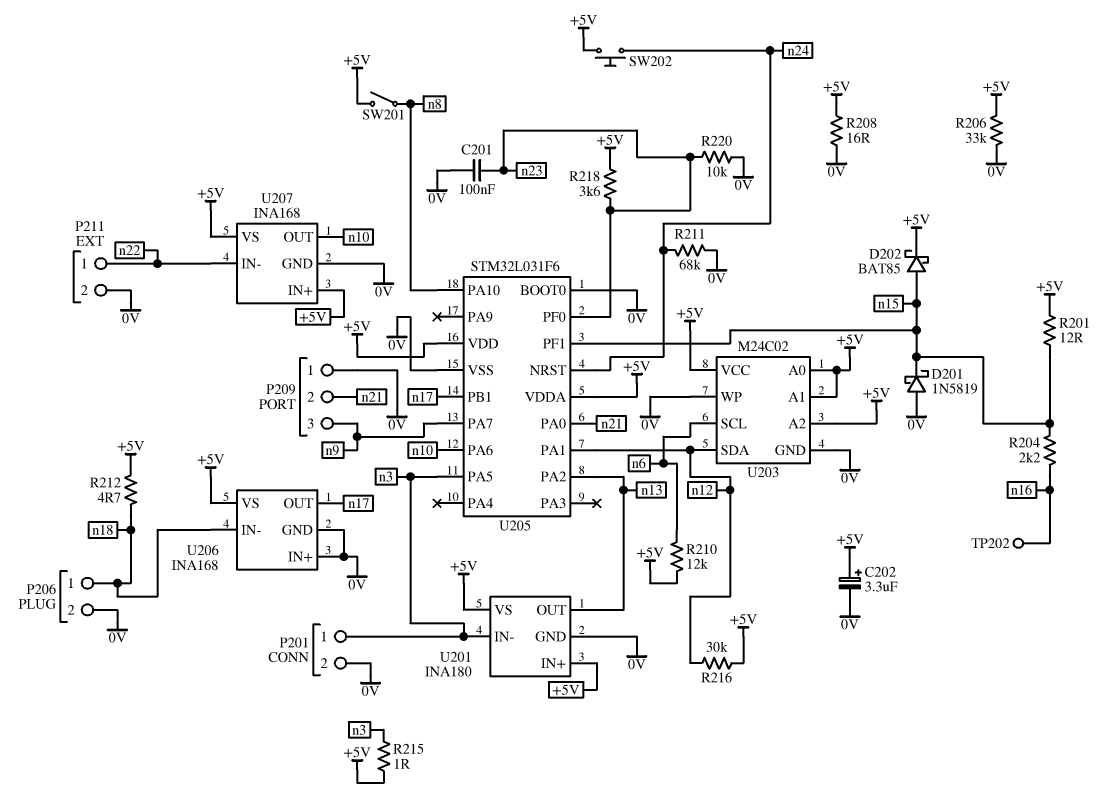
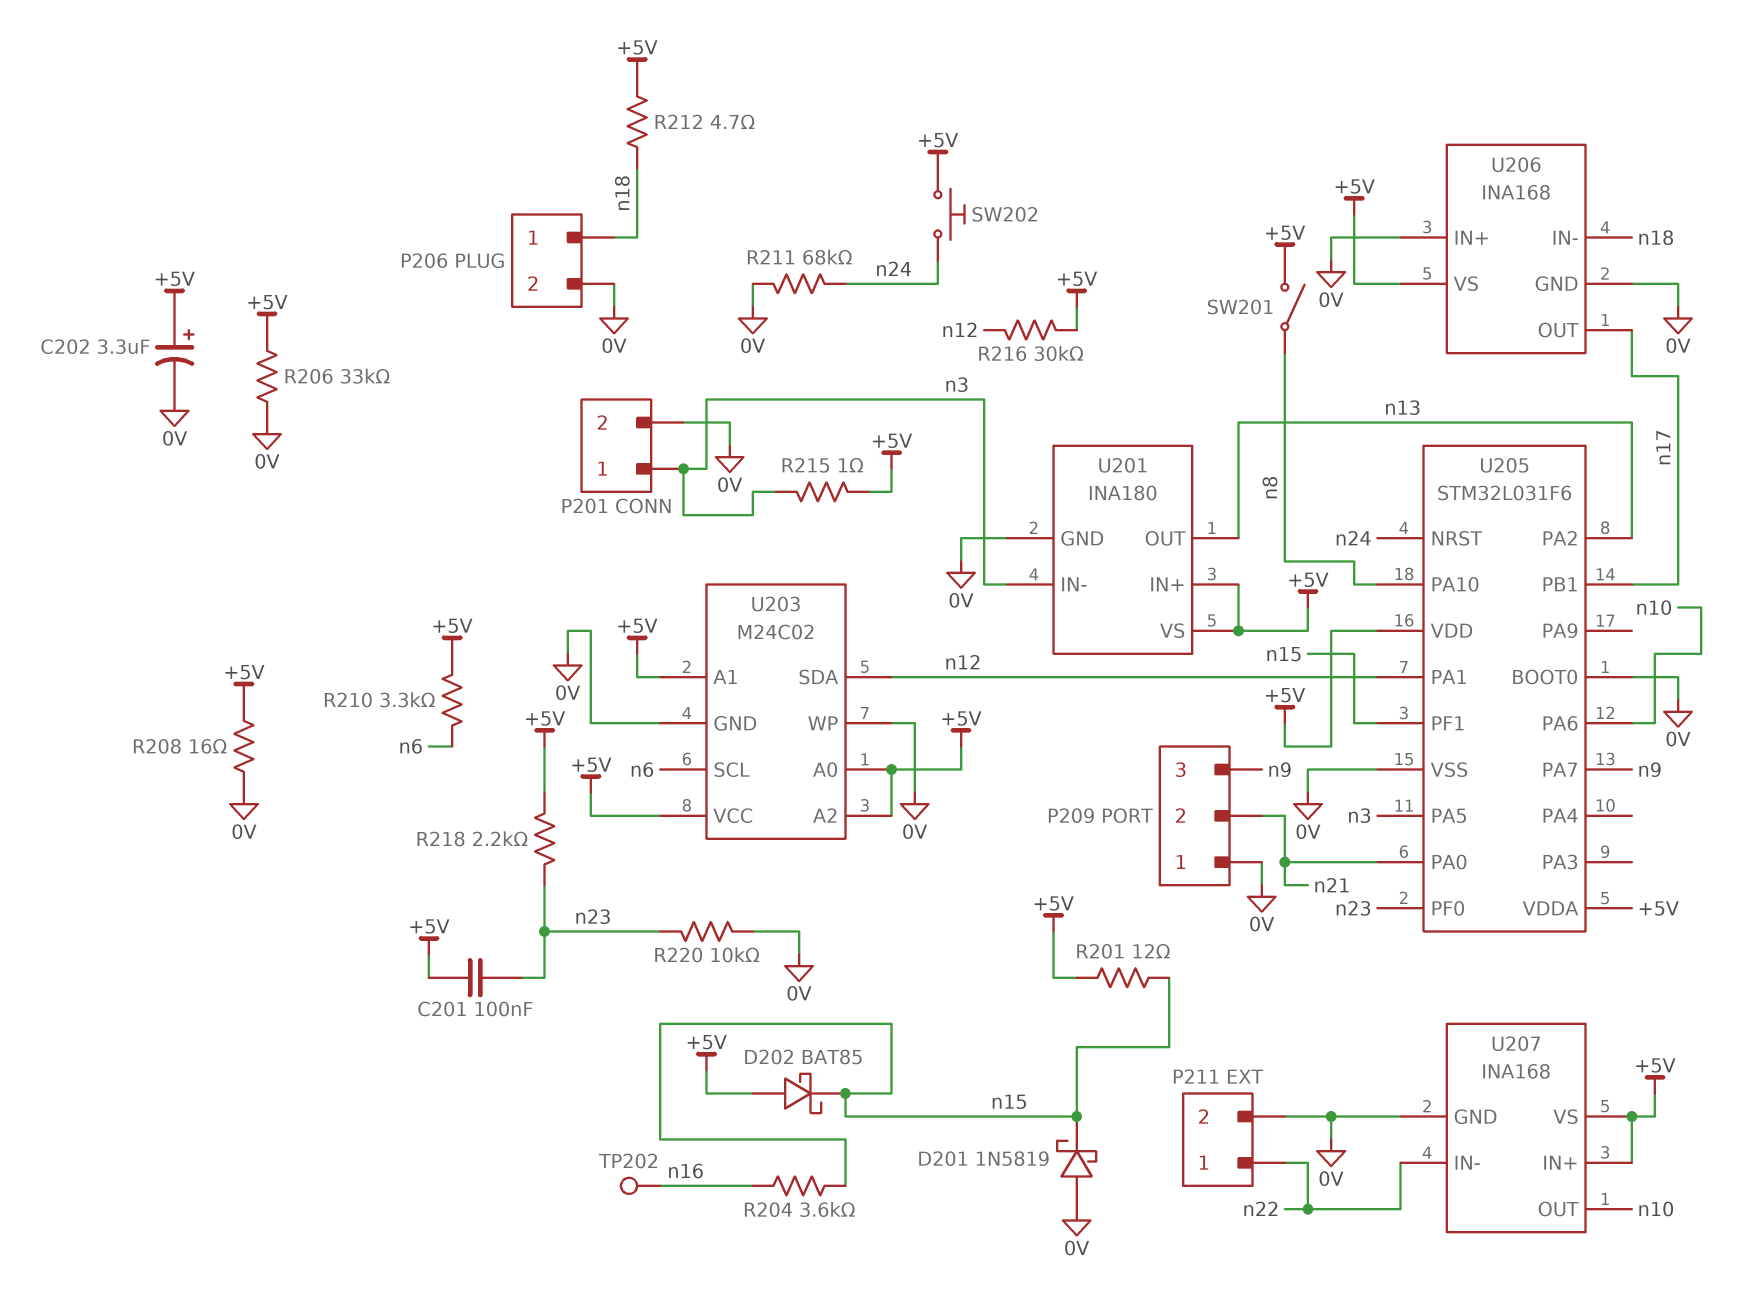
C201: 100nF (0V, n23) -> 100nF (+5V, n23)
D202: schottky BAT85 (A n15, K +5V) -> schottky BAT85 (A +5V, K n15)
R204: 2.2k (n15, n16) -> 3.6k (n15, n16)
R210: 12k (+5V, n6) -> 3.3k (+5V, n6)
R218: 3.6k (+5V, n23) -> 2.2k (+5V, n23)

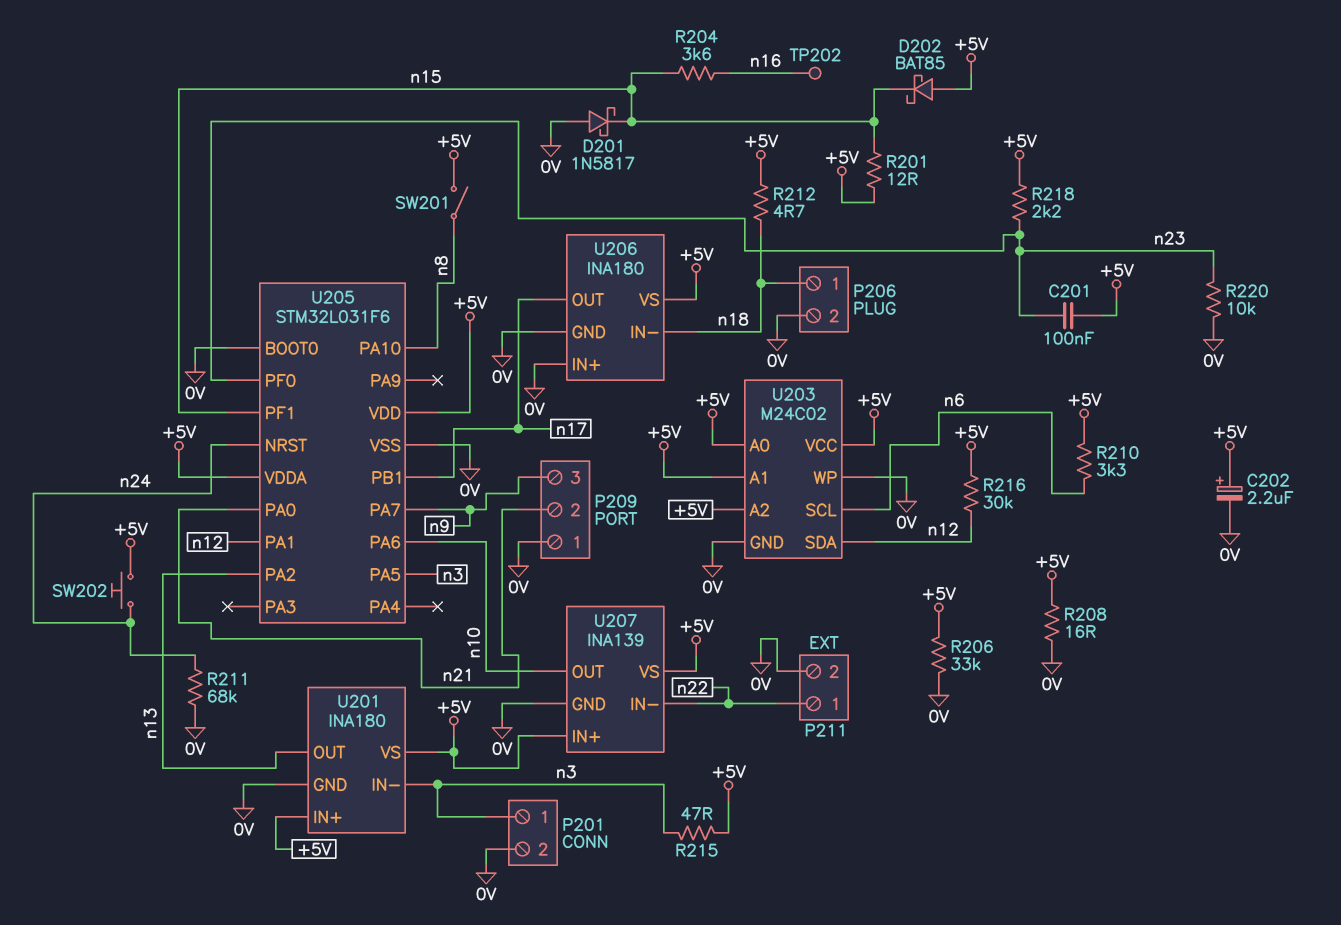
C202: 3.3uF (plus +5V, minus 0V) -> 2.2uF (plus +5V, minus 0V)
D201: schottky 1N5819 (A 0V, K n15) -> schottky 1N5817 (A 0V, K n15)
R215: 1 (+5V, n3) -> 47 (+5V, n3)
U206: INA168 -> INA180
U207: INA168 -> INA139

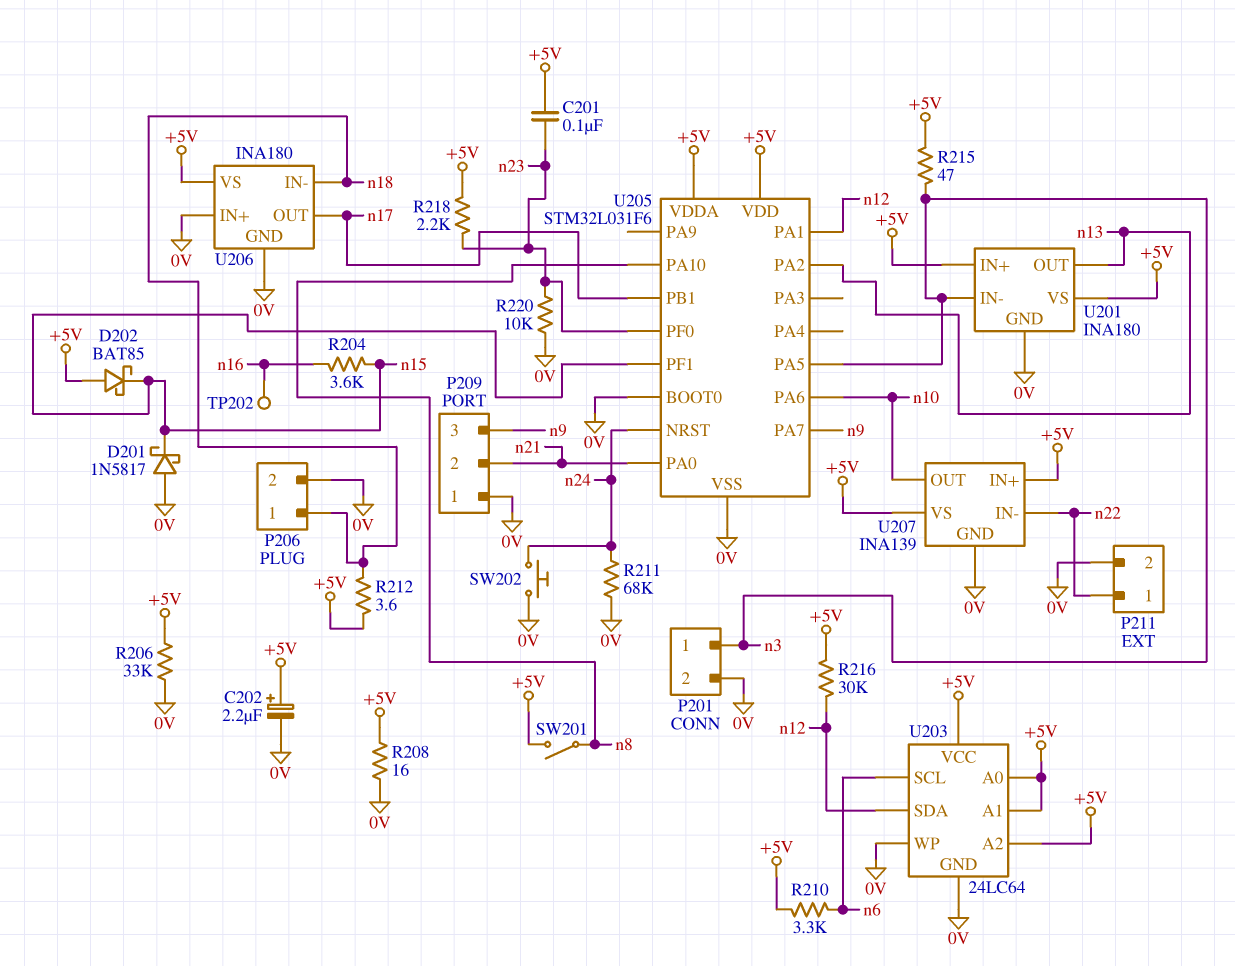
R201: 12 (+5V, n15) -> none
R212: 4.7 (+5V, n18) -> 3.6 (+5V, n18)
SW202: button (+5V, n24) -> button (0V, n24)
U203: M24C02 -> 24LC64

